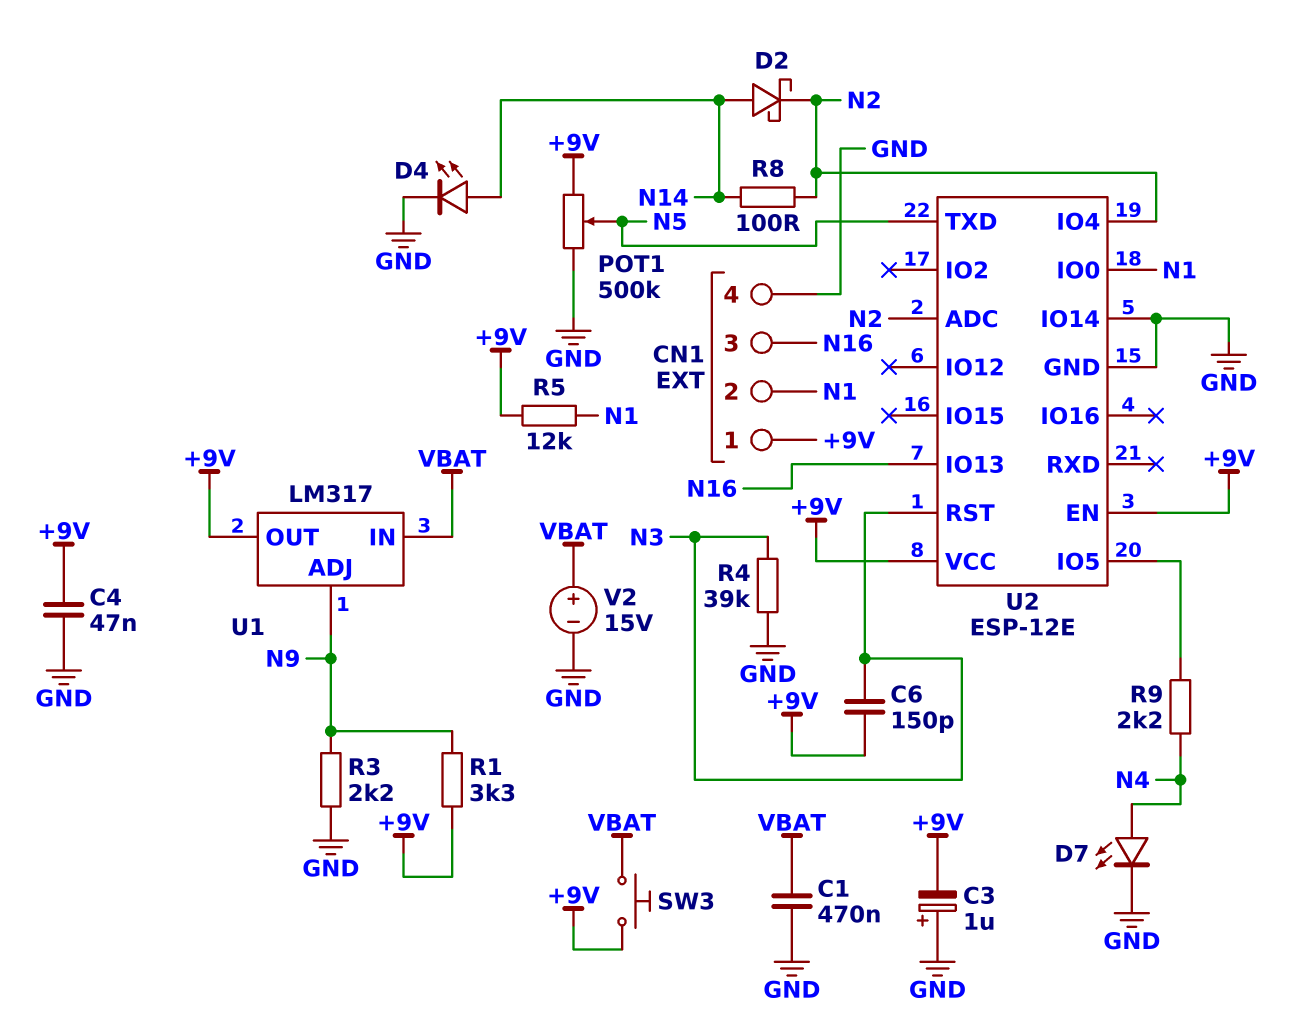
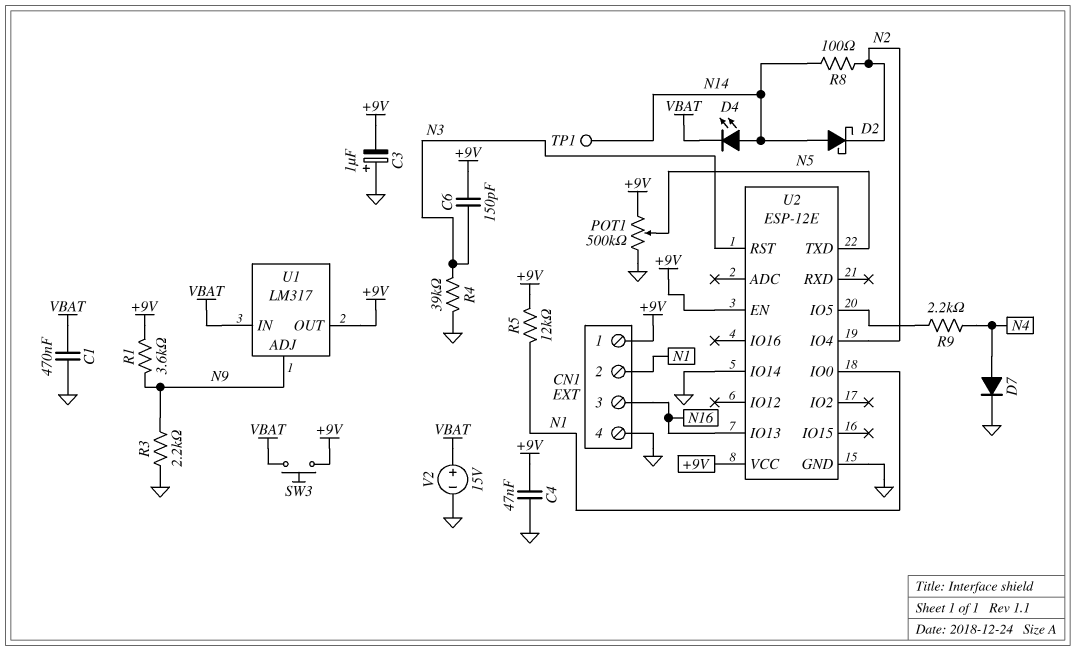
D4: LED (A N14, K GND) -> LED (A N14, K VBAT)
D7: LED (A N4, K GND) -> diode (A N4, K GND)
R1: 3.3k (+9V, N9) -> 3.6k (+9V, N9)
TP1: none -> test point (N14)
U2 pin ADC: N2 -> none

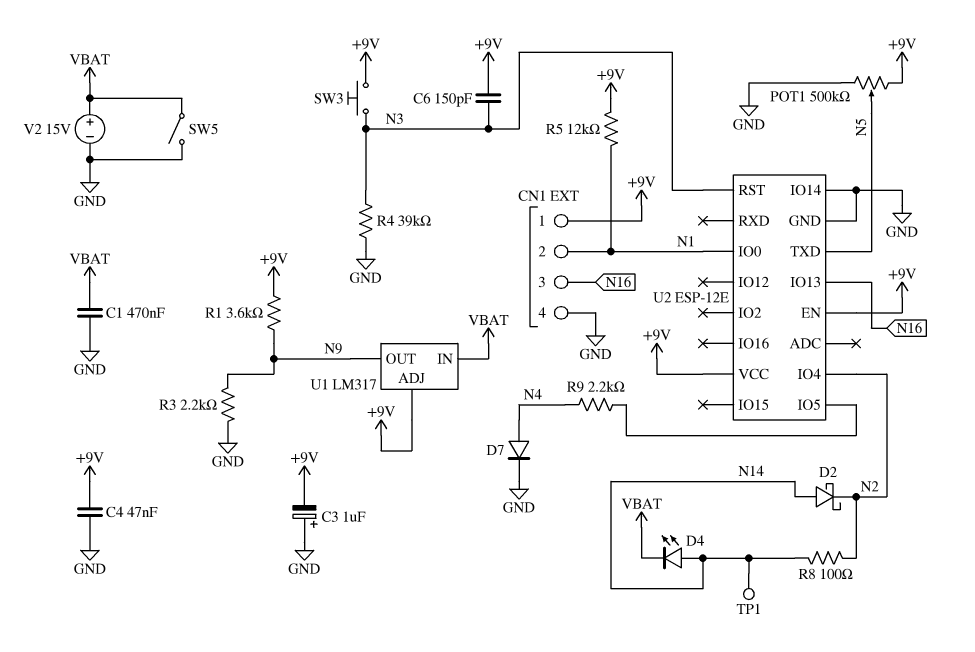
SW3: button (+9V, VBAT) -> button (+9V, N3)
SW5: none -> switch (GND, VBAT)
U1 pin ADJ: N9 -> +9V
U1 pin OUT: +9V -> N9

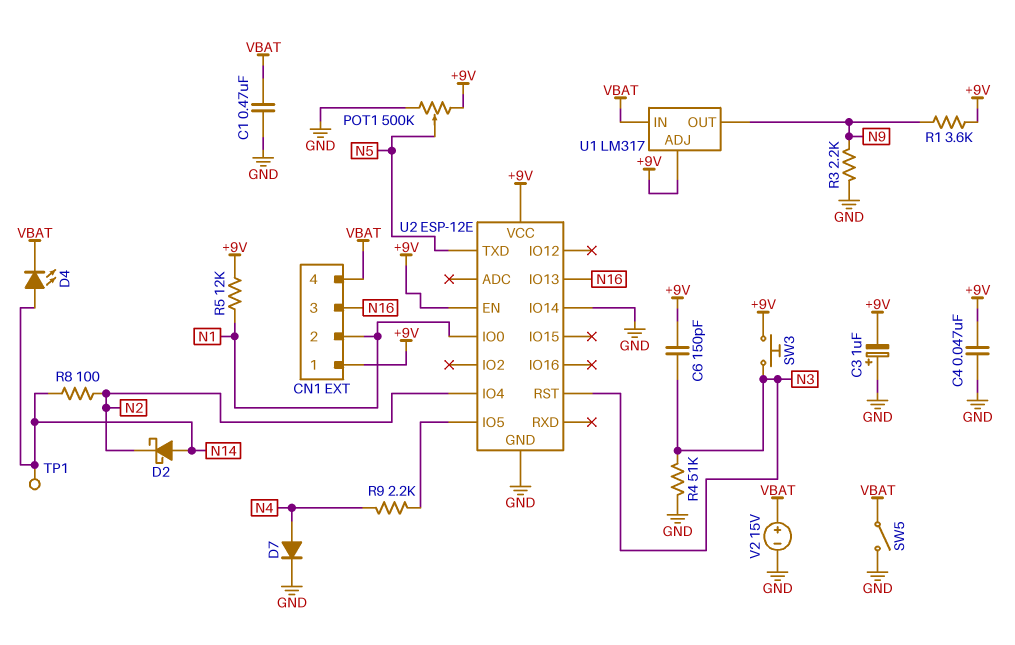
CN1 pin 4: GND -> VBAT
R4: 39k (GND, N3) -> 51k (GND, N3)

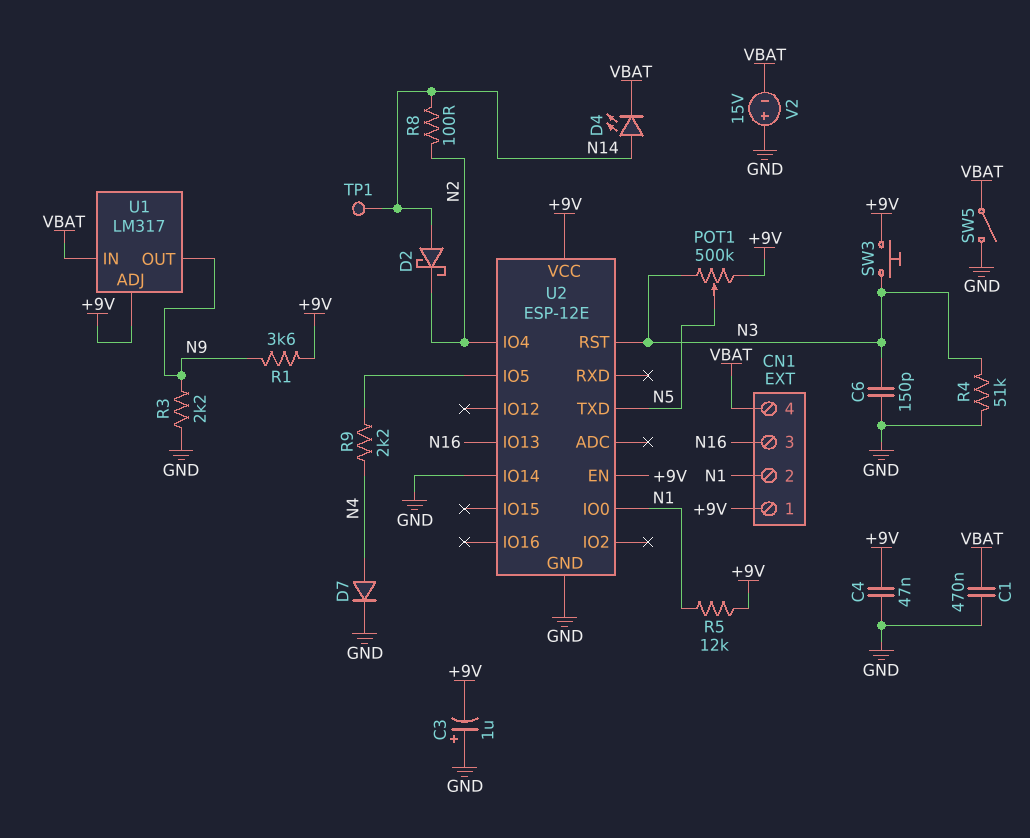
C6: 150pF (+9V, N3) -> 150pF (GND, N3)
POT1: 500k (+9V, GND, wiper N5) -> 500k (+9V, N3, wiper N5)
V2: 15V (plus VBAT, minus GND) -> 15V (plus GND, minus VBAT)

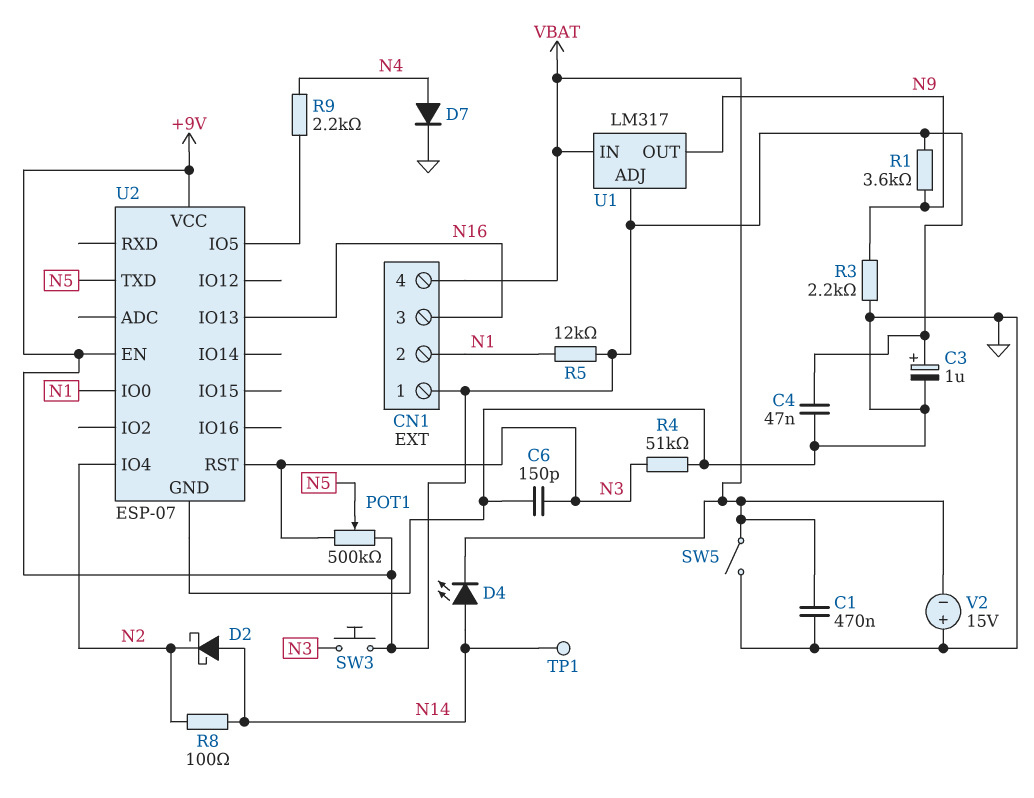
C3: 1uF (plus GND, minus +9V) -> 1uF (plus +9V, minus GND)
U2: ESP-12E -> ESP-07
U2 pin IO14: GND -> none

